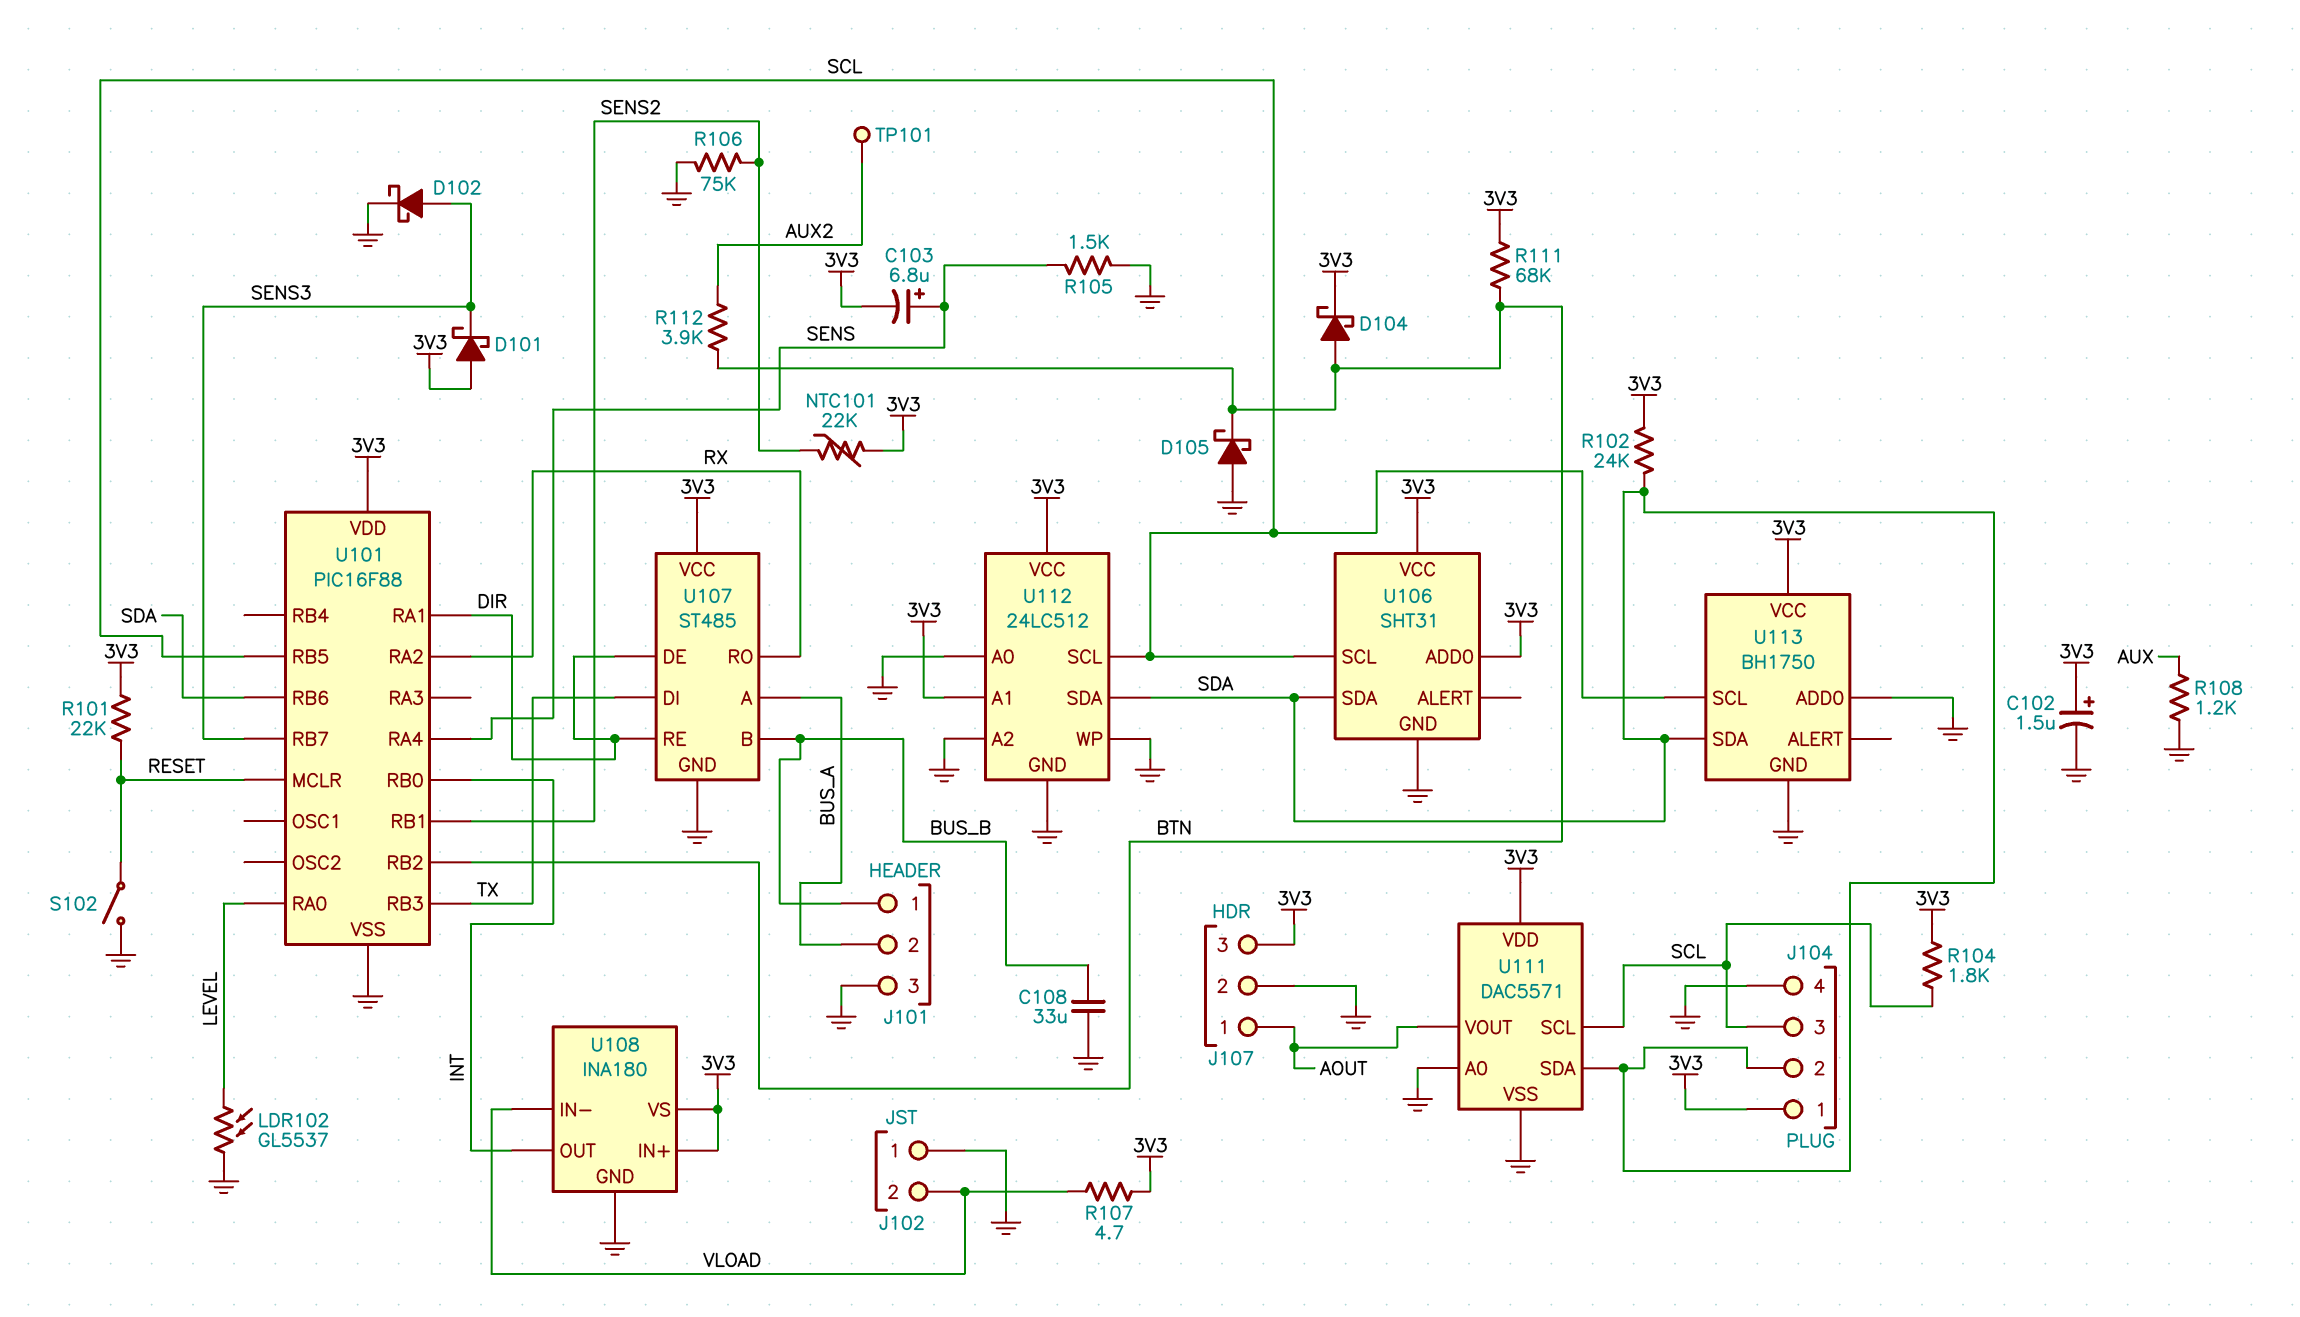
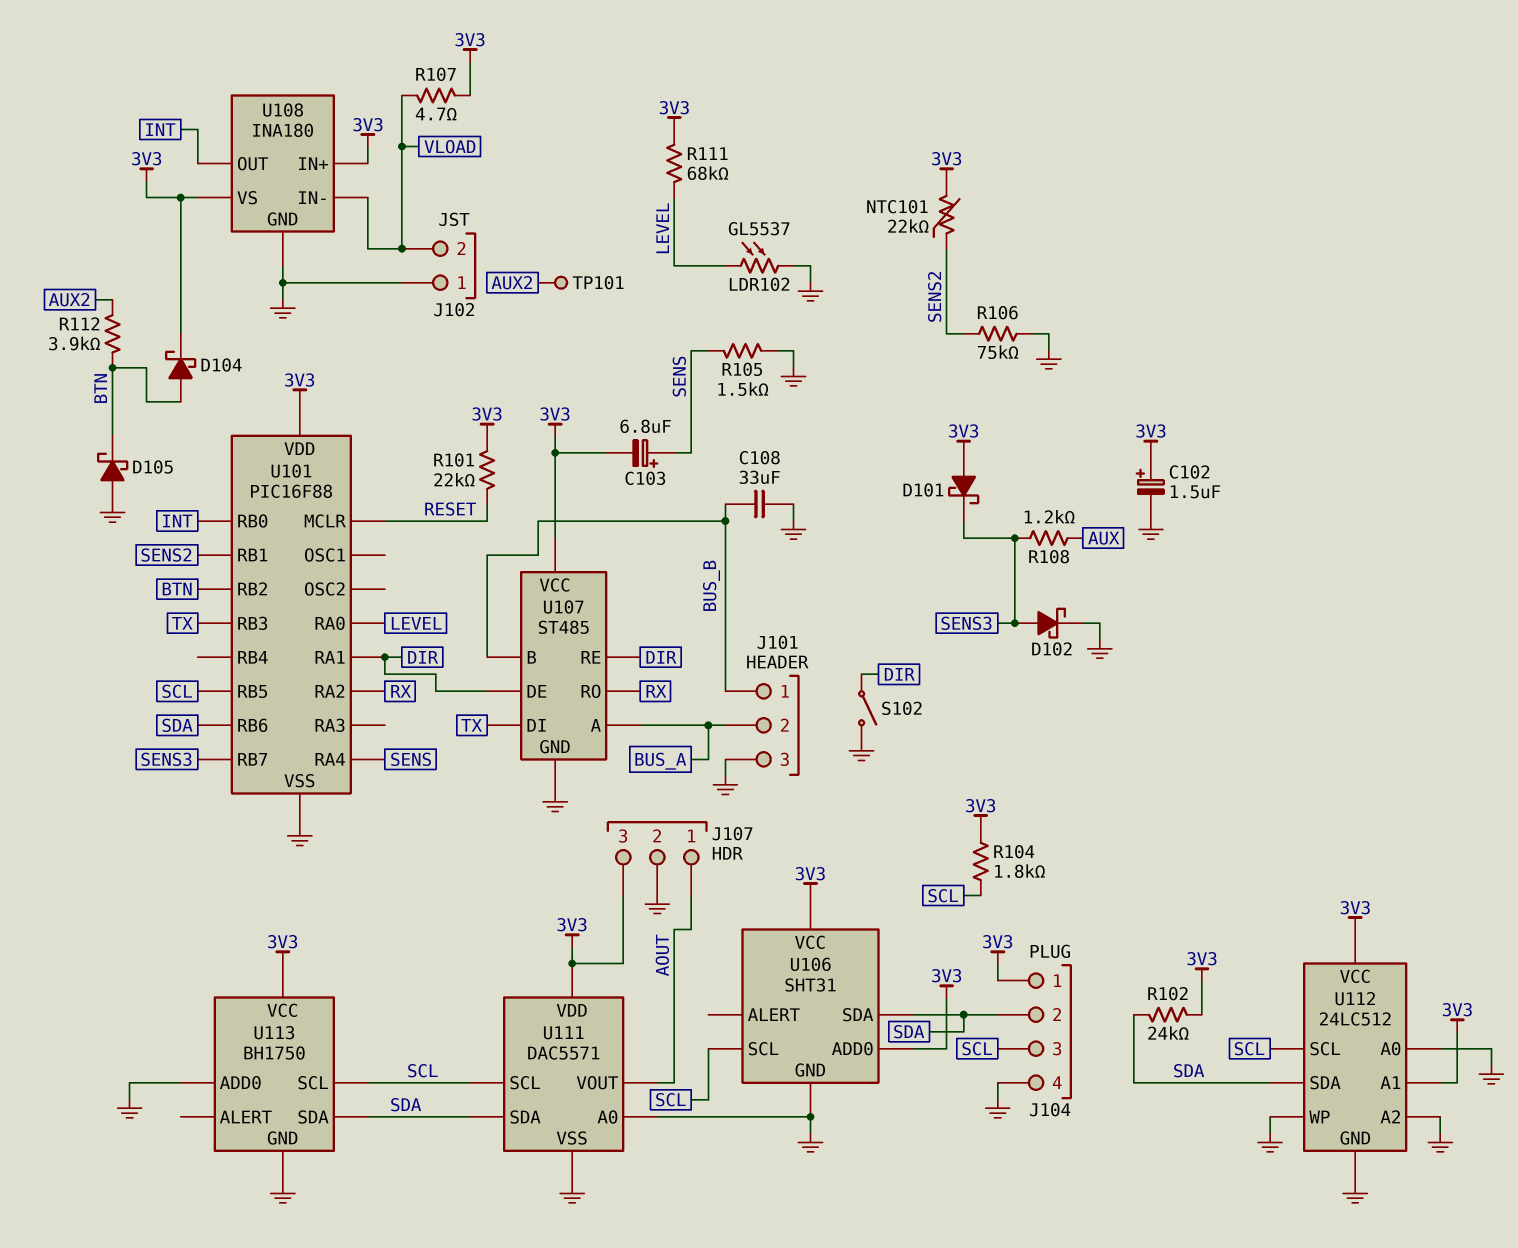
R108: 1.2k (AUX, GND) -> 1.2k (AUX, SENS3)
R111: 68k (3V3, BTN) -> 68k (3V3, LEVEL)
S102: switch (GND, RESET) -> switch (DIR, GND)

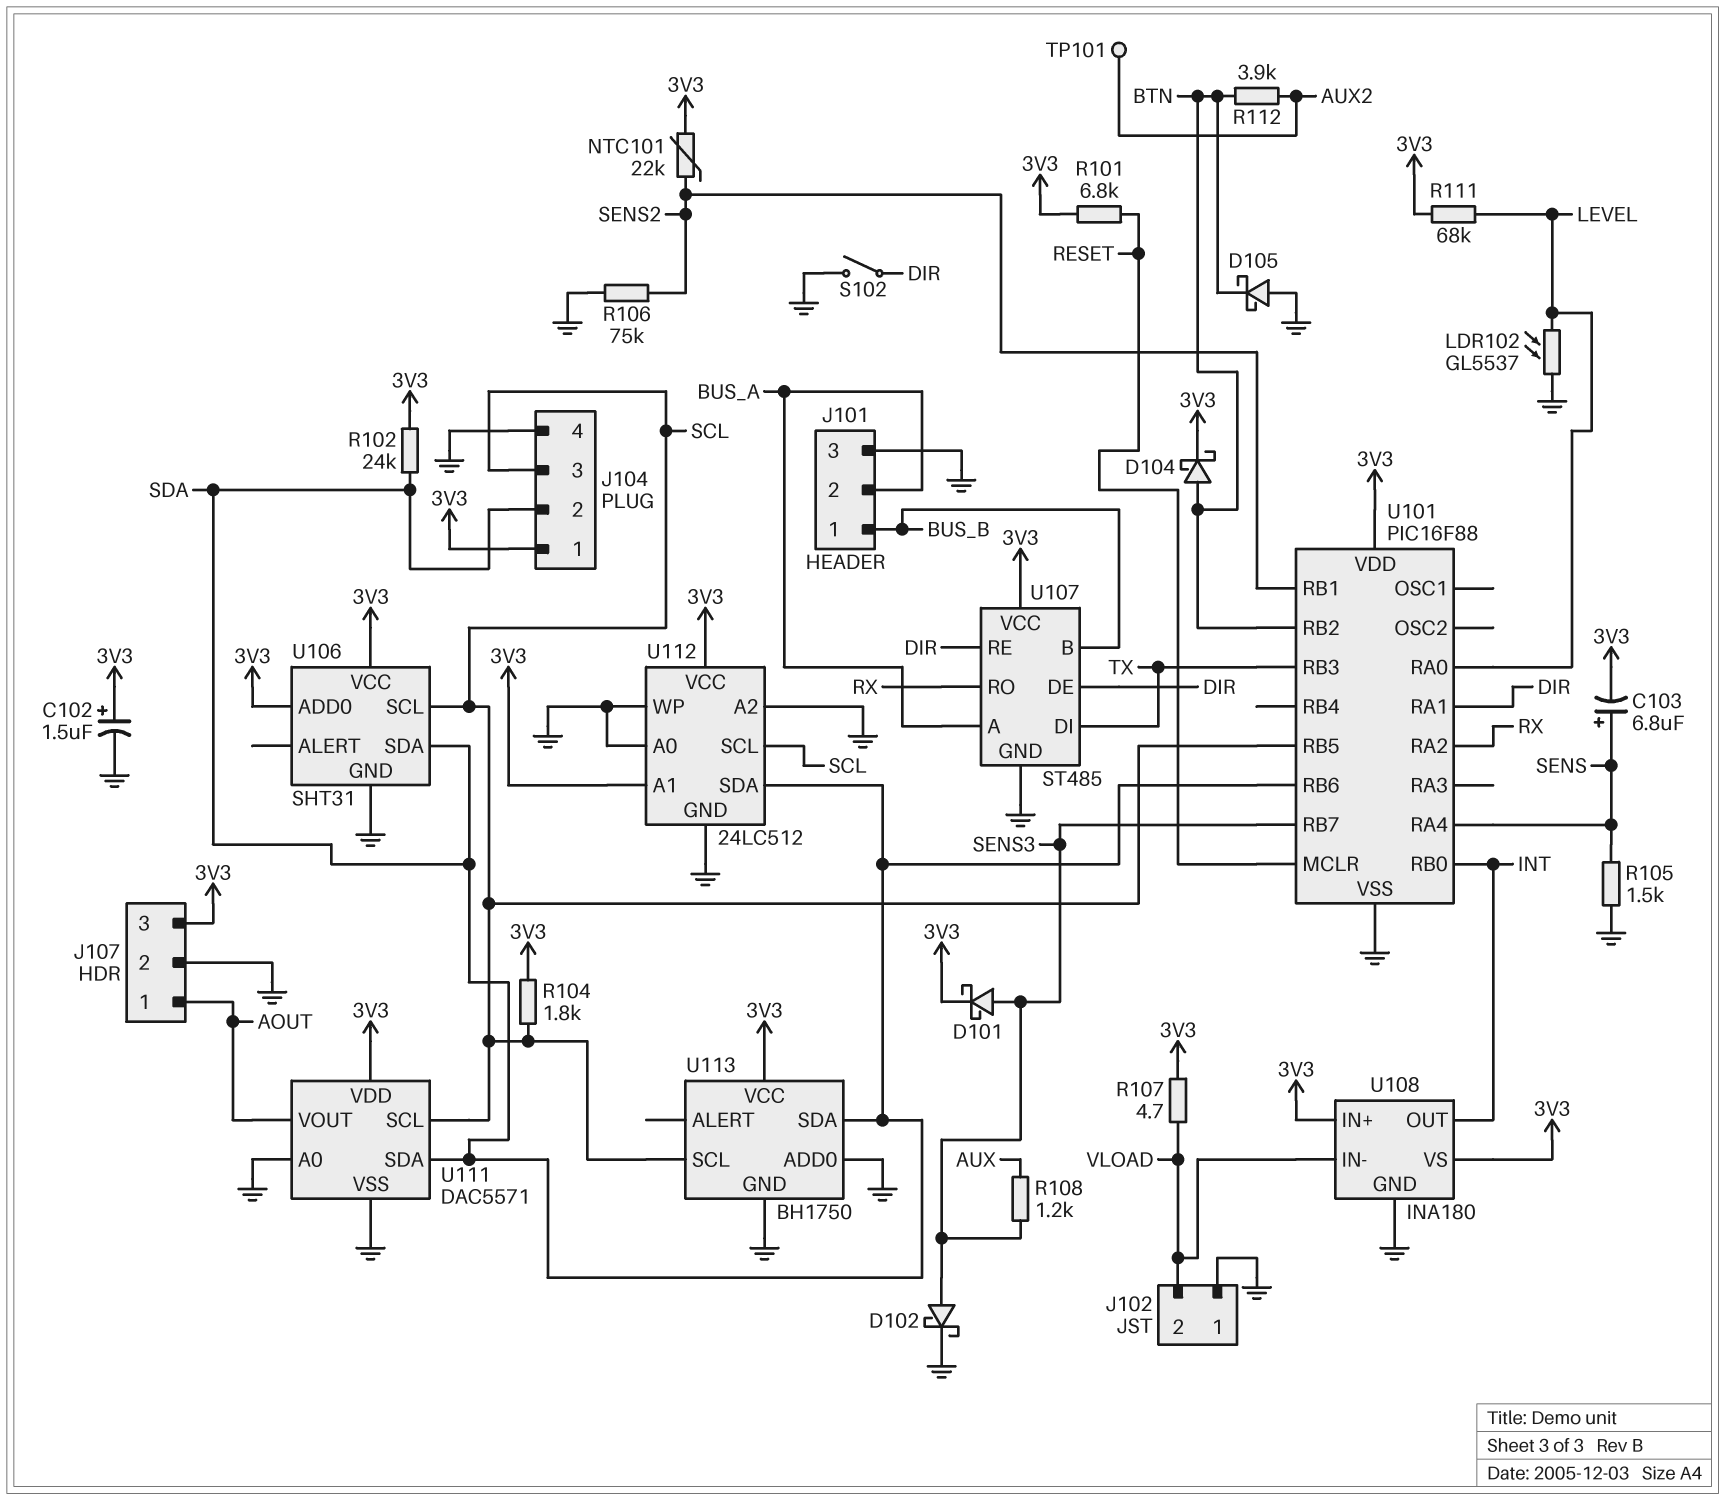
C108: 33uF (BUS_B, GND) -> none
D101: schottky (A 3V3, K SENS3) -> schottky (A SENS3, K 3V3)
R101: 22k (3V3, RESET) -> 6.8k (3V3, RESET)

